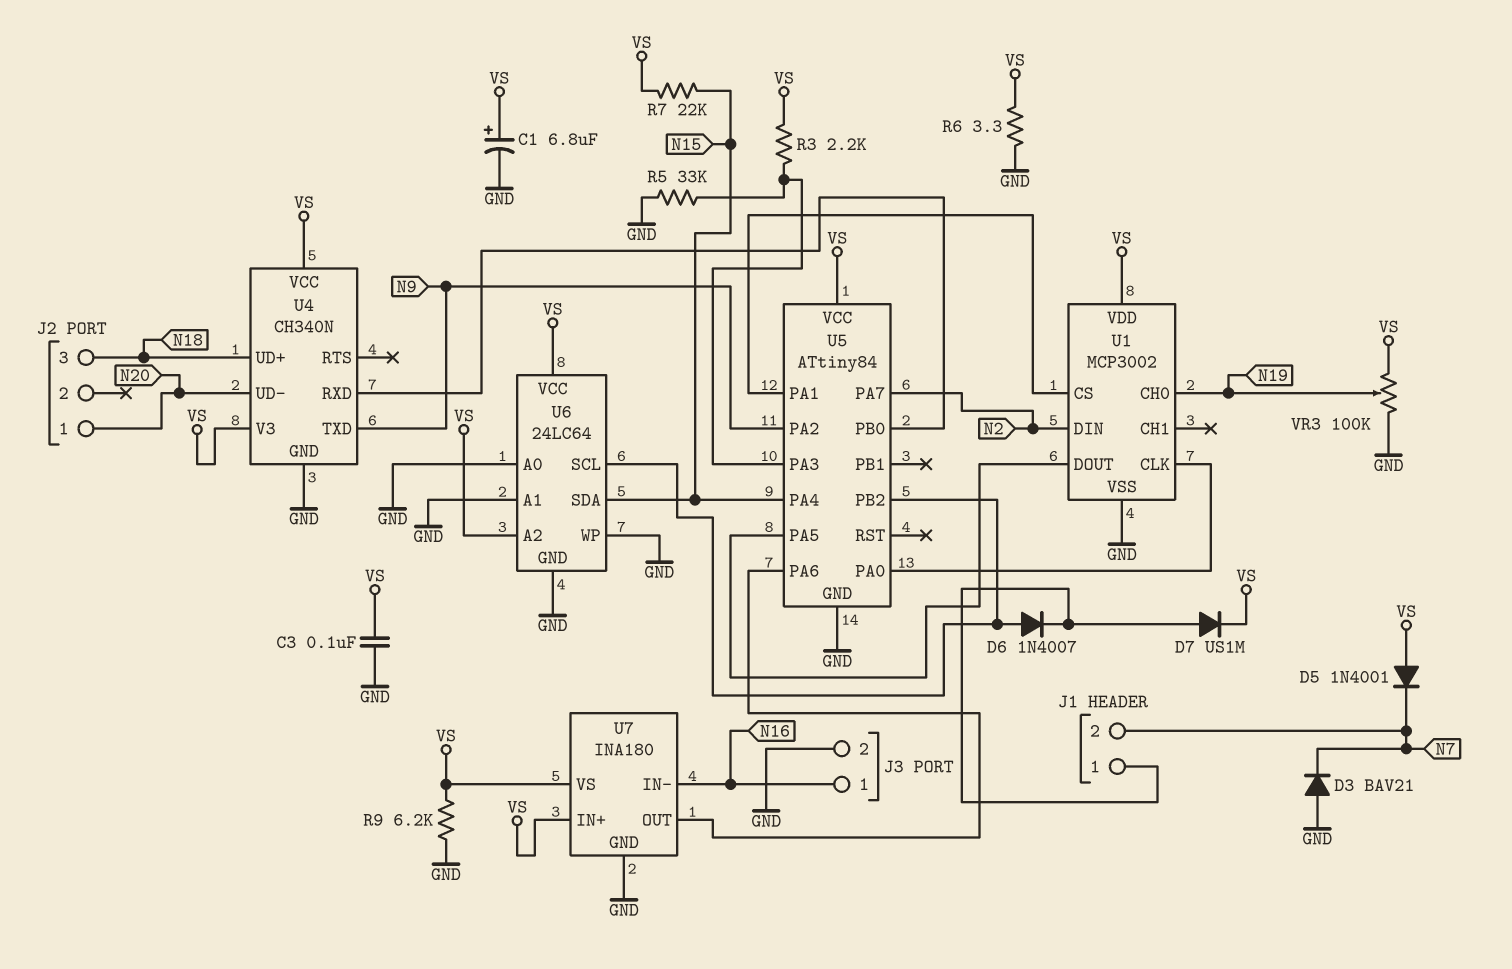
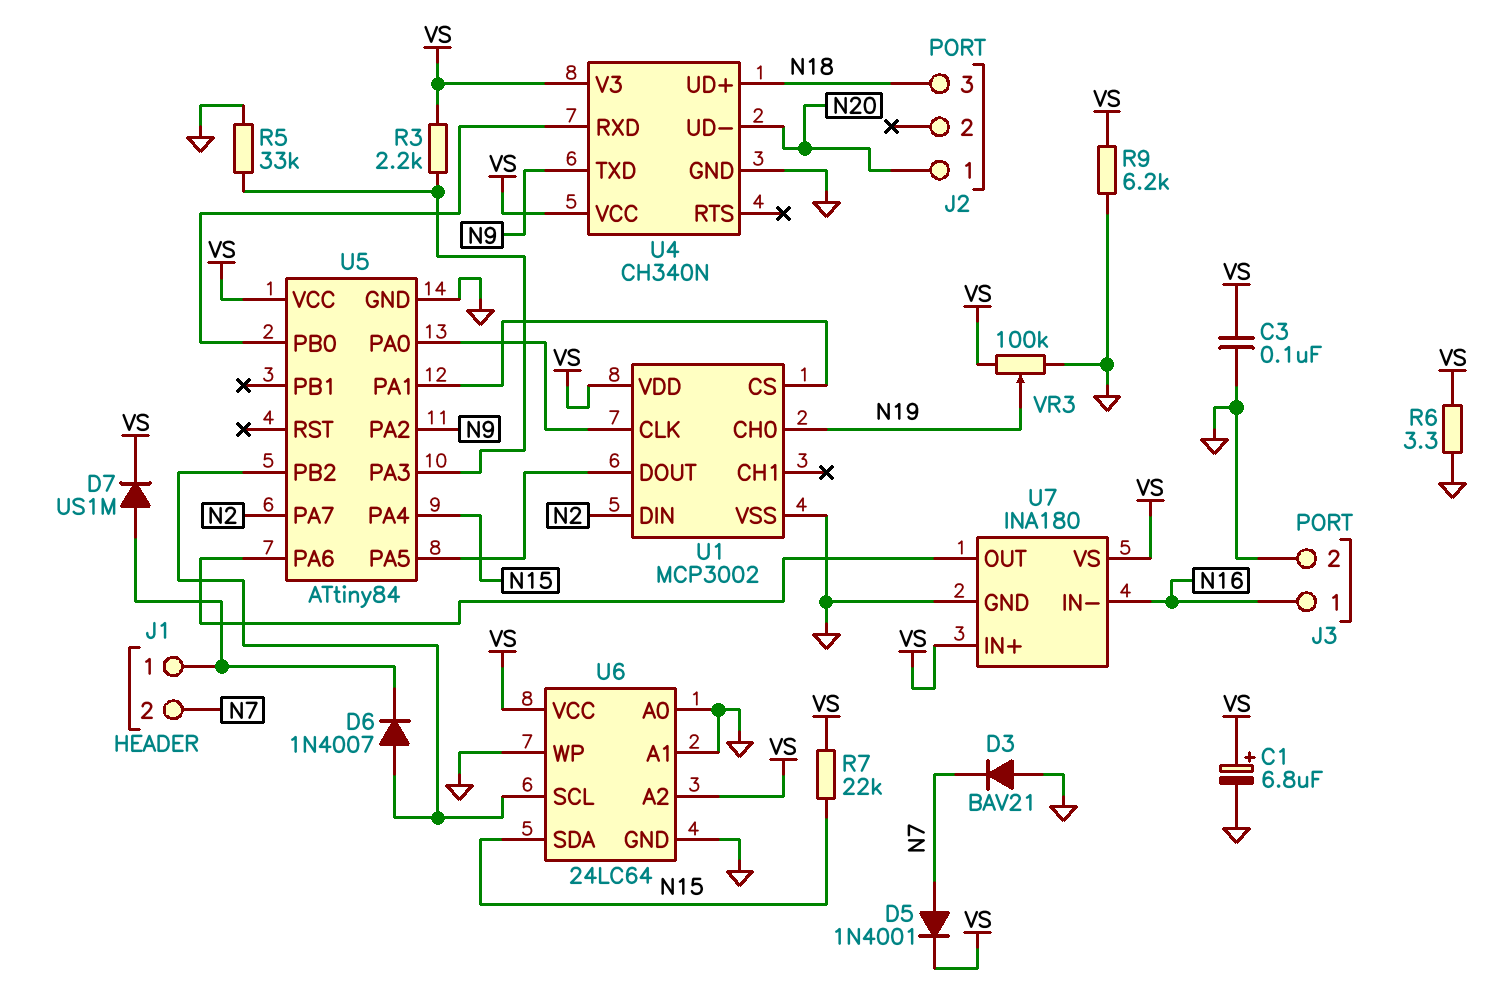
D5: diode 1N4001 (A VS, K N7) -> diode 1N4001 (A N7, K VS)

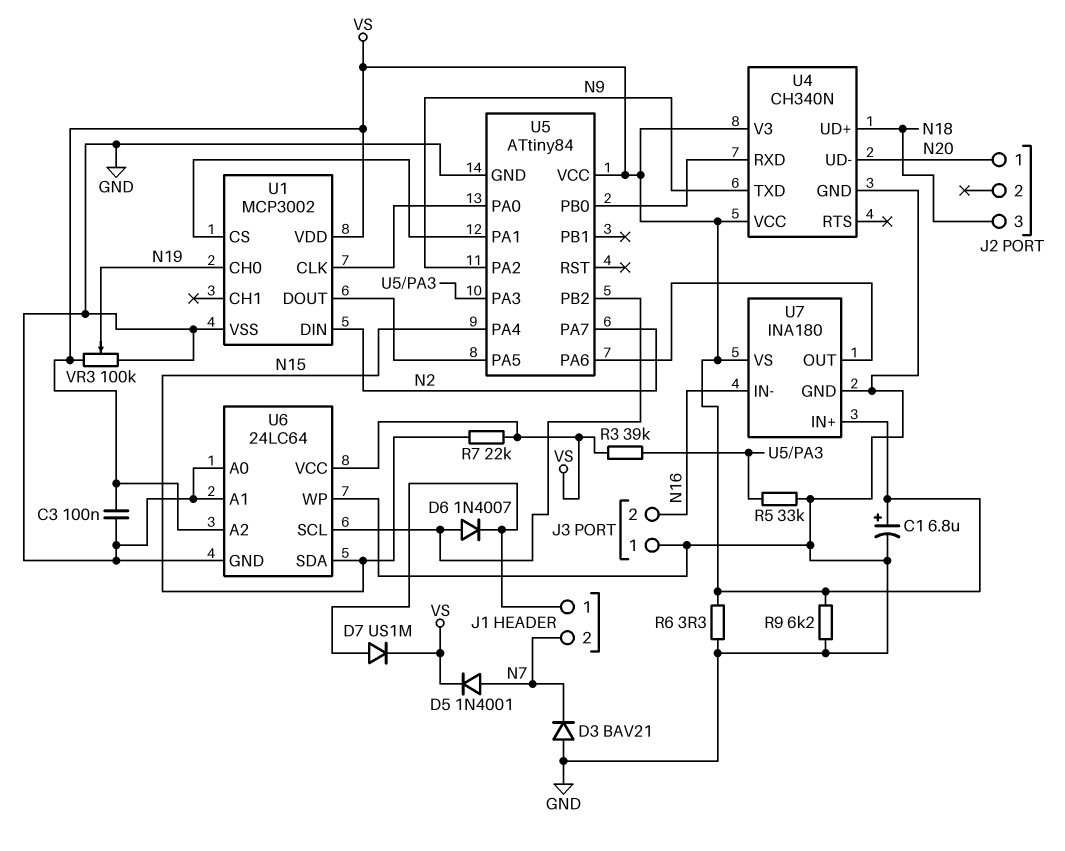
J3 pin 1: N16 -> GND
J3 pin 2: GND -> N16
R3: 2.2k (U5/PA3, VS) -> 39k (U5/PA3, VS)

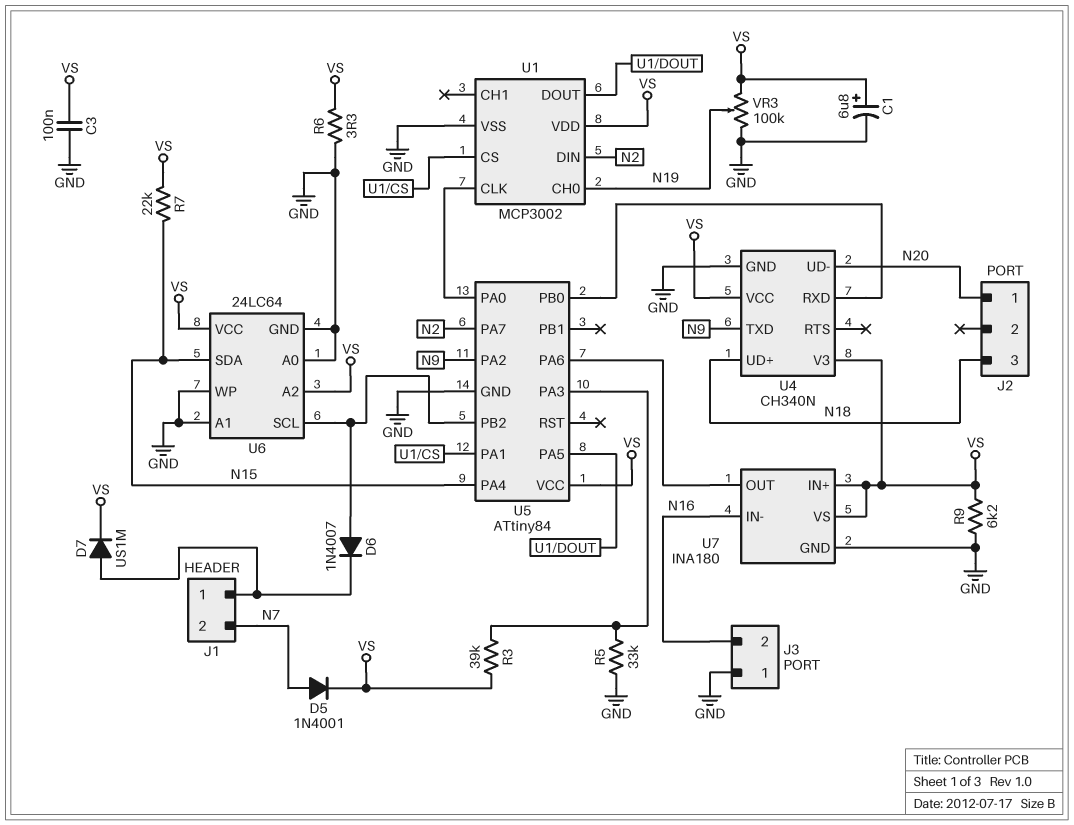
D3: diode BAV21 (A GND, K N7) -> none

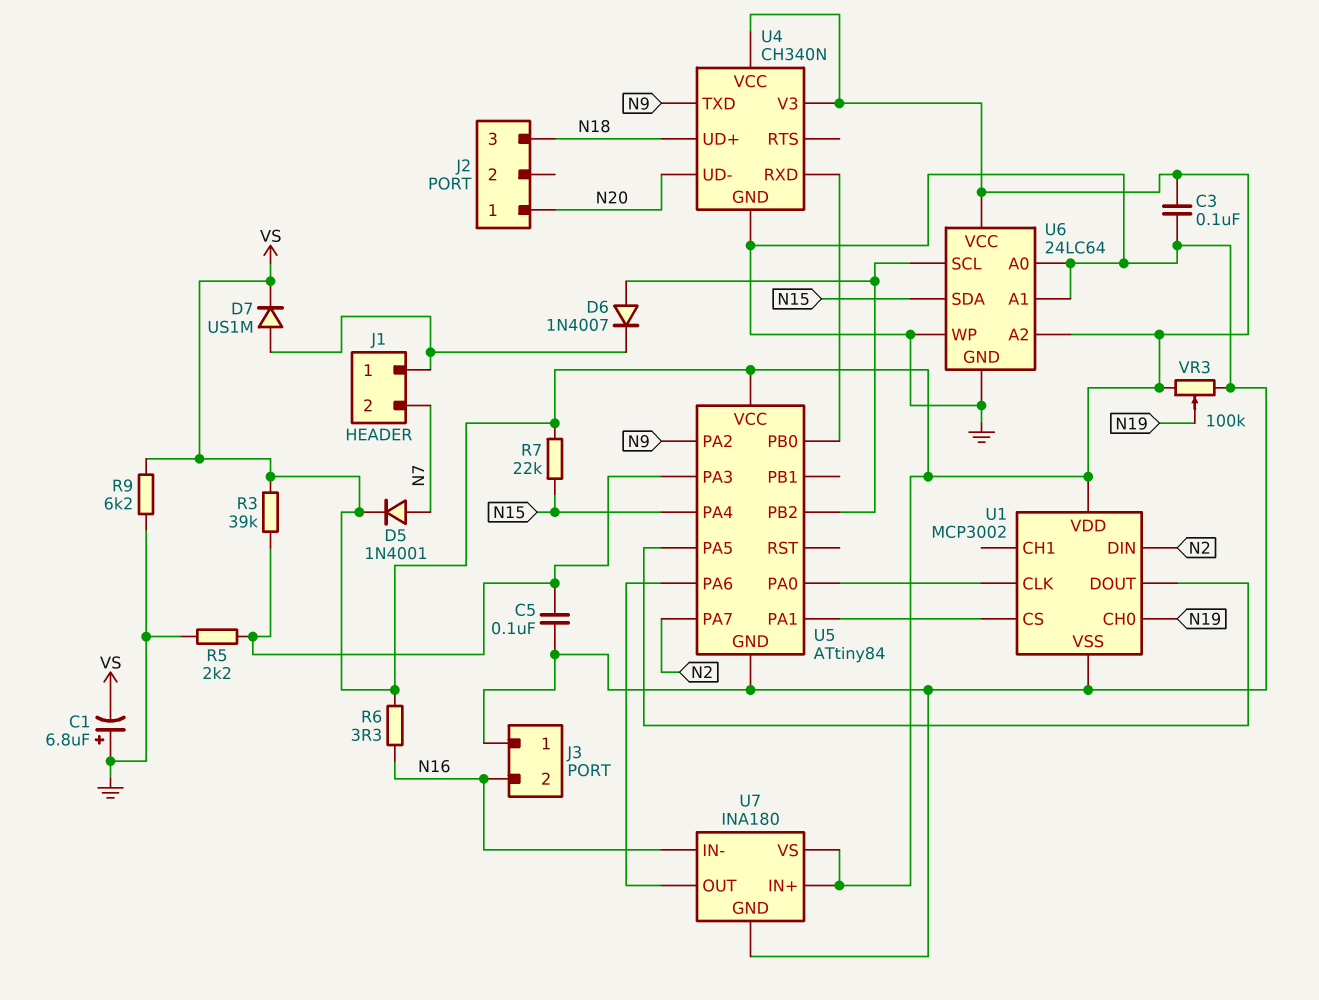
C1: 6.8uF (plus VS, minus GND) -> 6.8uF (plus GND, minus VS)
C5: none -> 100nF (GND, U5/PA3)
R5: 33k (GND, U5/PA3) -> 2.2k (GND, U5/PA3)
R6: 3.3 (GND, VS) -> 3.3 (N16, VS)

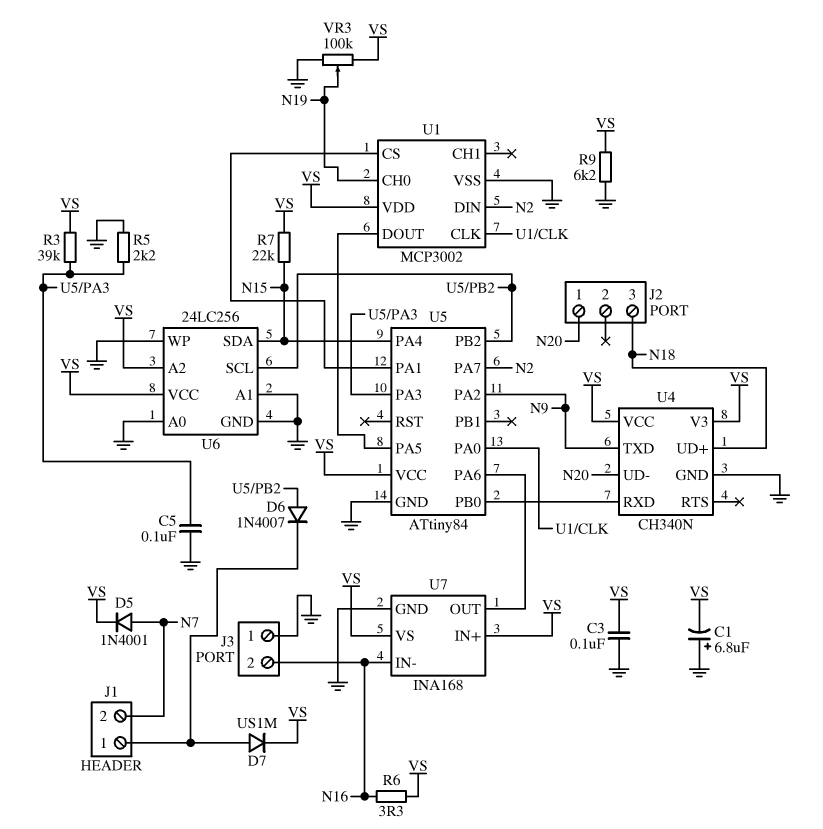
U6: 24LC64 -> 24LC256
U7: INA180 -> INA168

